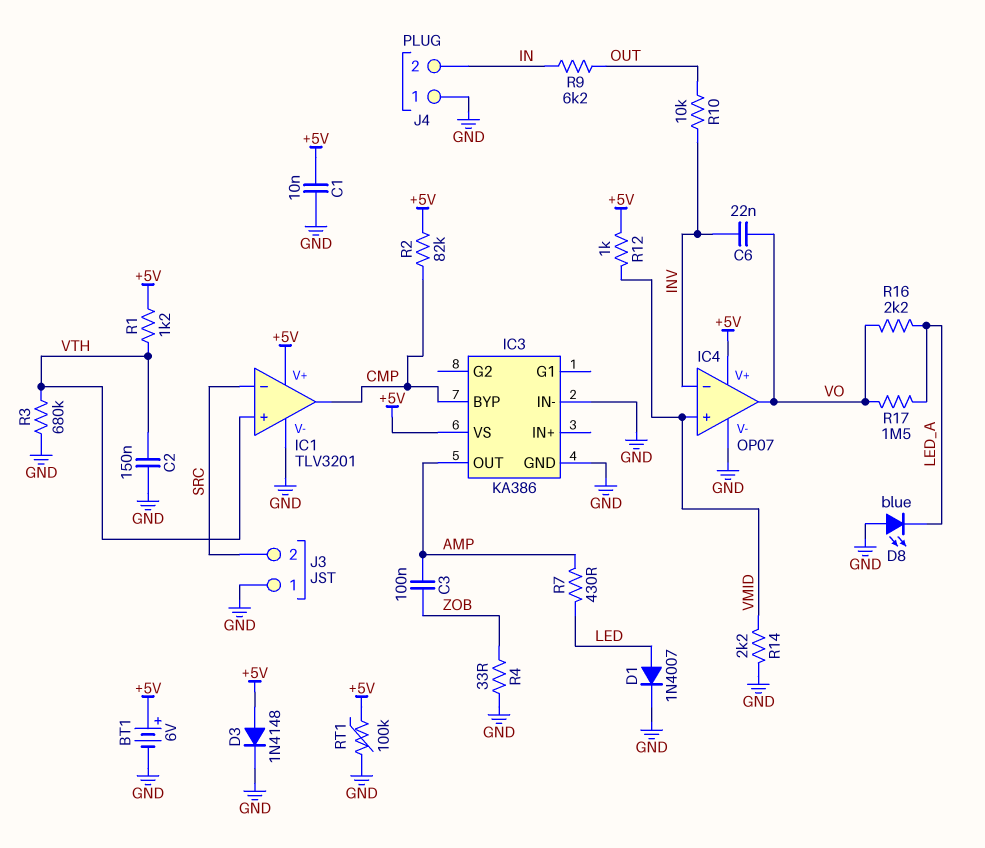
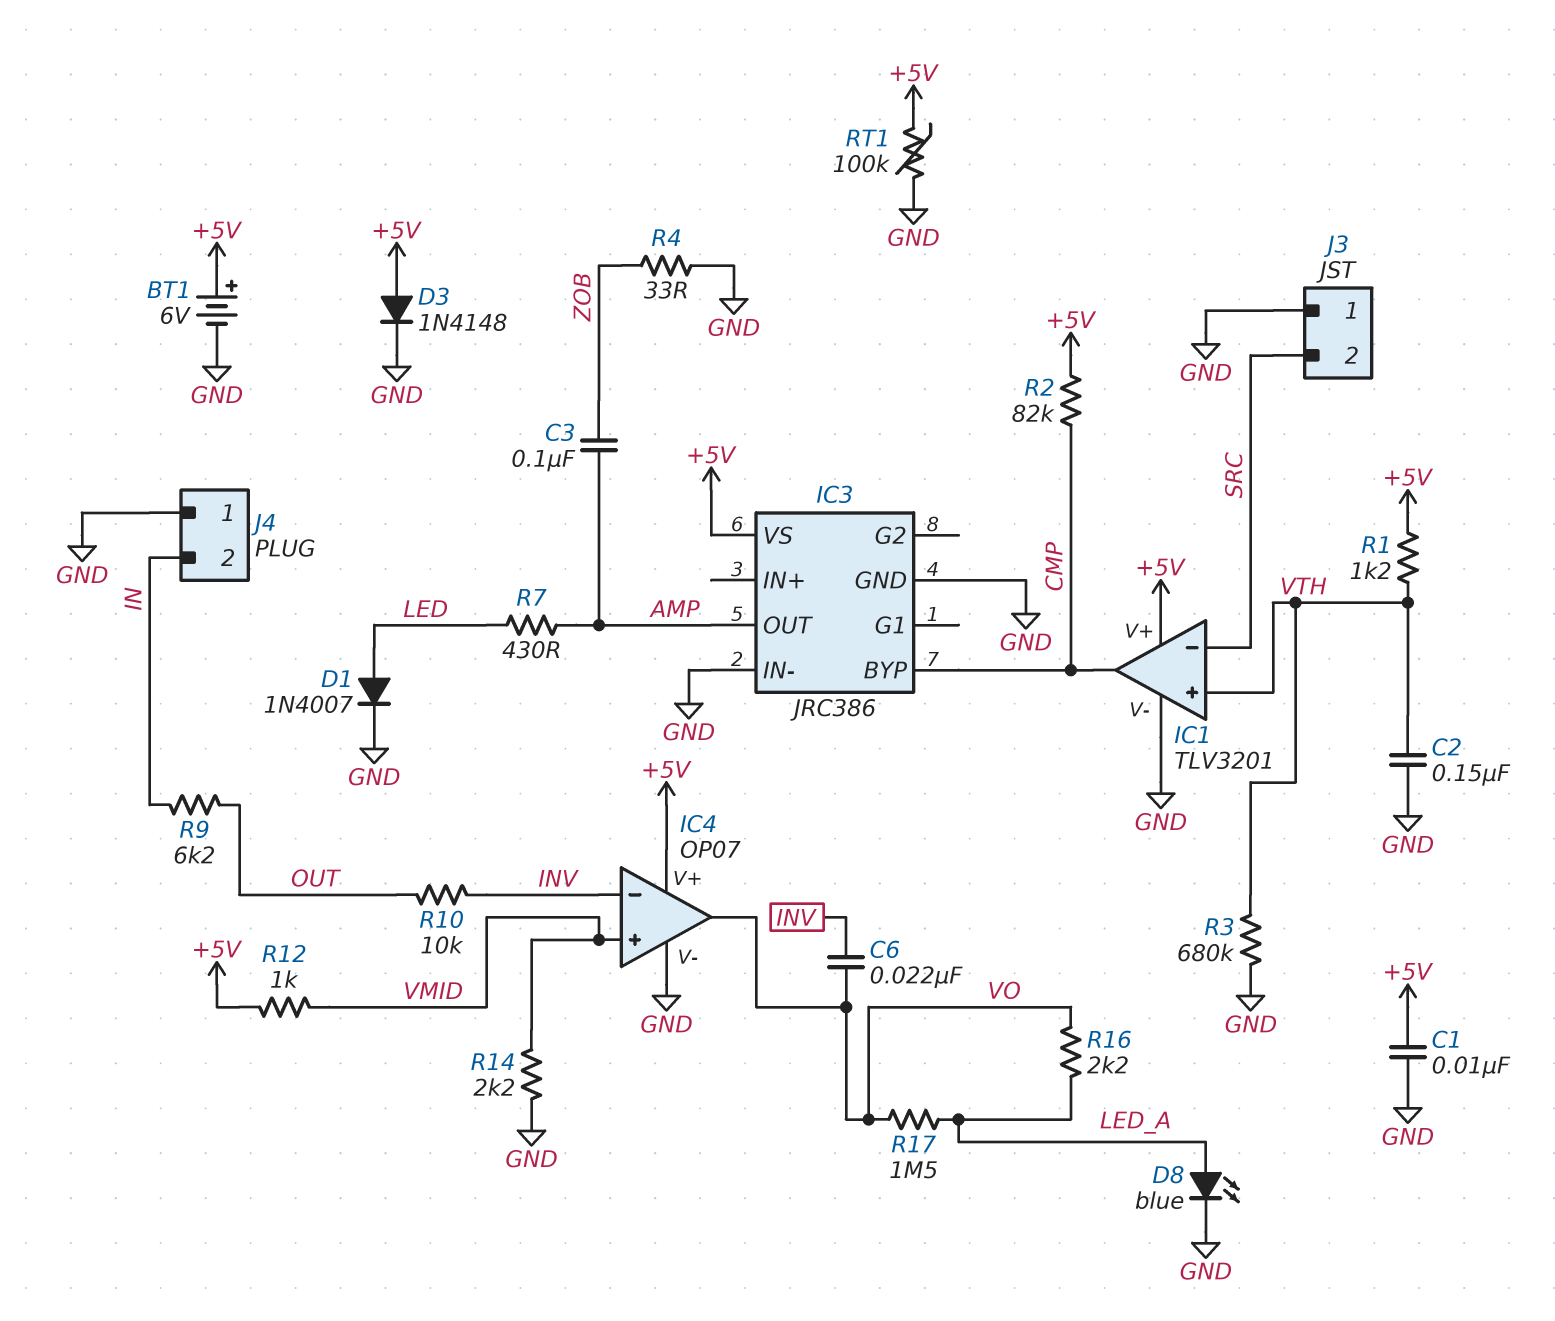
D8: LED blue (A GND, K LED_A) -> LED blue (A LED_A, K GND)
IC3: KA386 -> JRC386

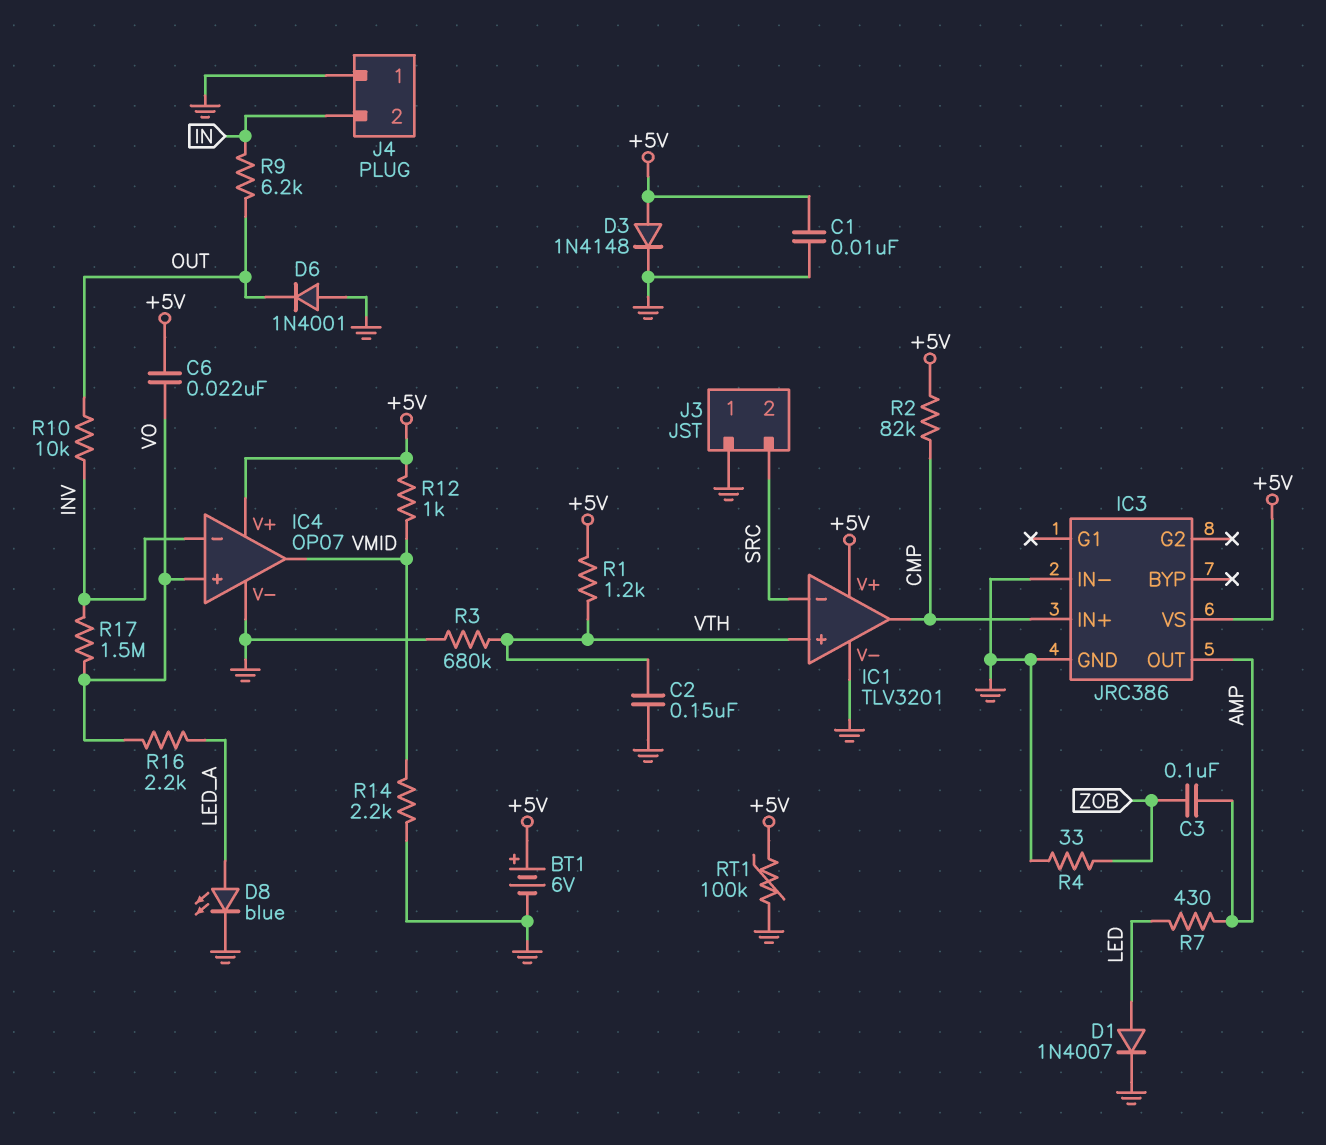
C6: 22nF (INV, VO) -> 22nF (+5V, VO)
D6: none -> diode 1N4001 (A GND, K OUT)
IC3 pin BYP: CMP -> none
IC3 pin IN+: none -> CMP
IC4 pin in+: VMID -> VO
IC4 pin out: VO -> VMID
R17: 1.5M (LED_A, VO) -> 1.5M (INV, VO)

